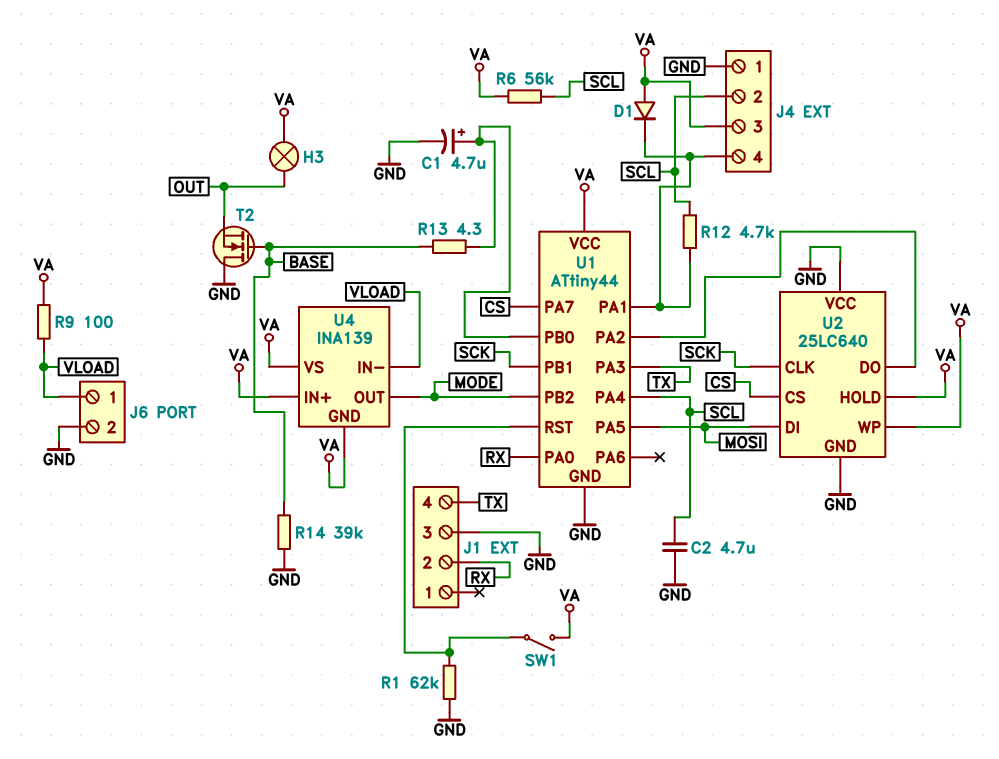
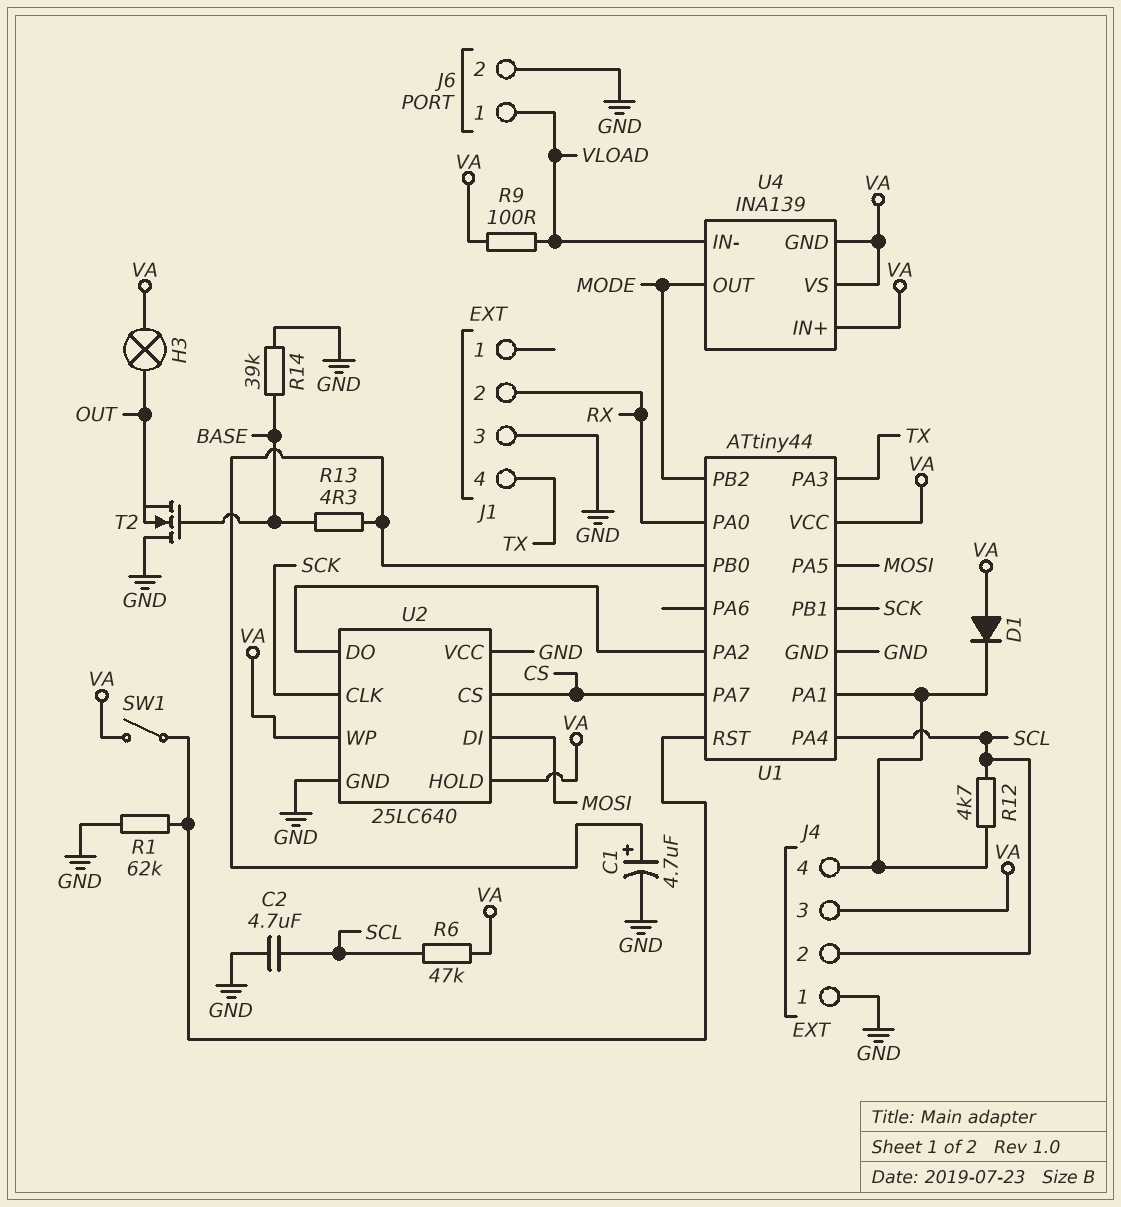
R6: 56k (SCL, VA) -> 47k (SCL, VA)

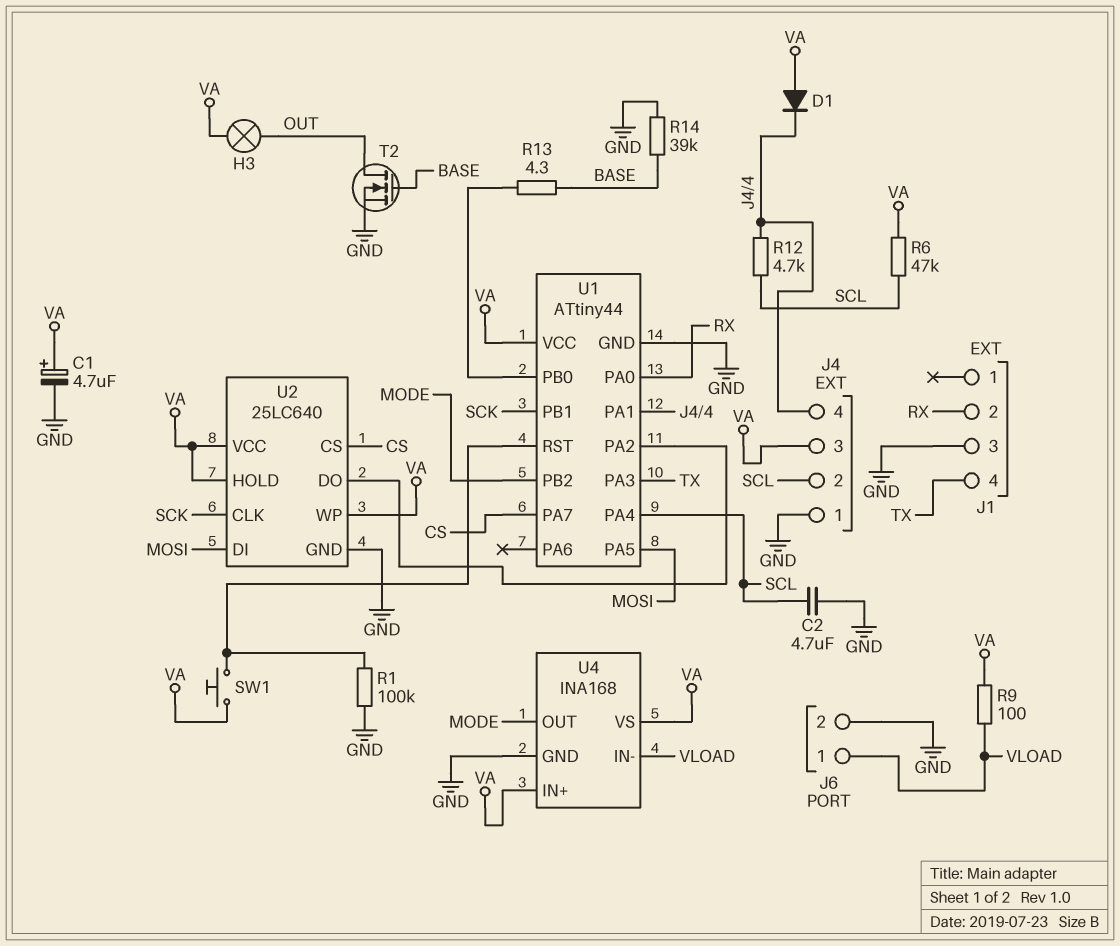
C1: 4.7uF (plus U1/PB0, minus GND) -> 4.7uF (plus VA, minus GND)
R1: 62k (GND, U1/RST) -> 100k (GND, U1/RST)
SW1: switch (U1/RST, VA) -> button (U1/RST, VA)
T2: NMOS (G BASE, D GND, S OUT) -> NMOS (G BASE, D OUT, S GND)
U2 pin VCC: GND -> VA
U4: INA139 -> INA168
U4 pin GND: VA -> GND

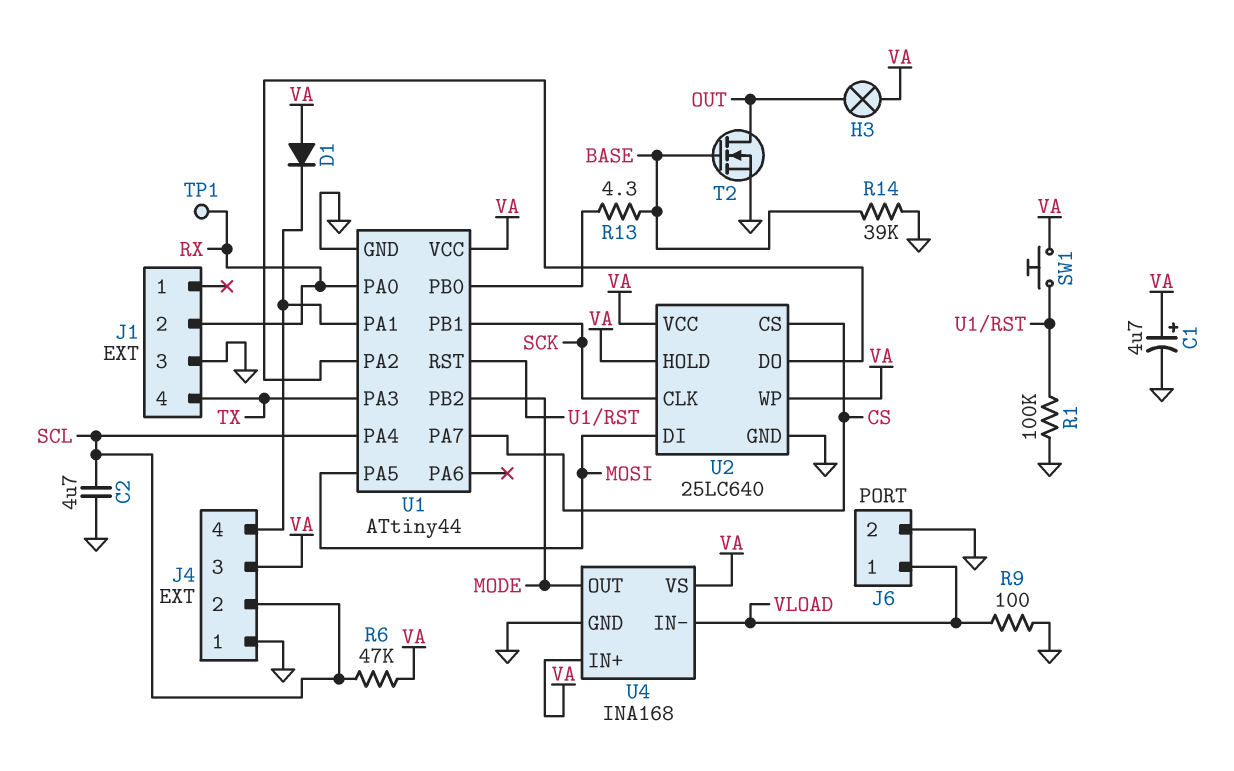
R9: 100 (VA, VLOAD) -> 100 (GND, VLOAD)
R12: 4.7k (J4/4, SCL) -> none
TP1: none -> test point (RX)

